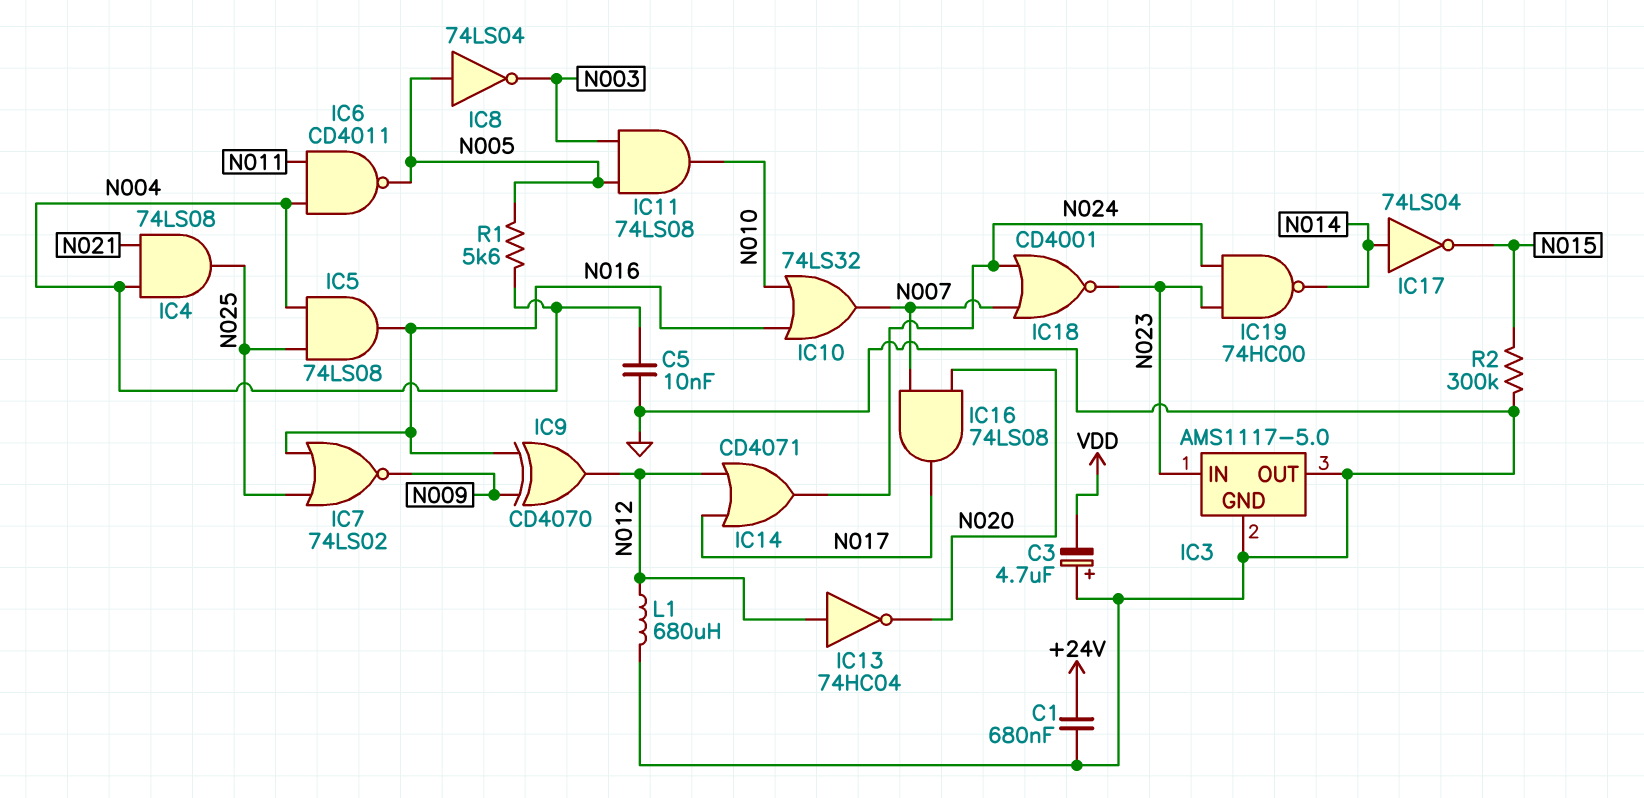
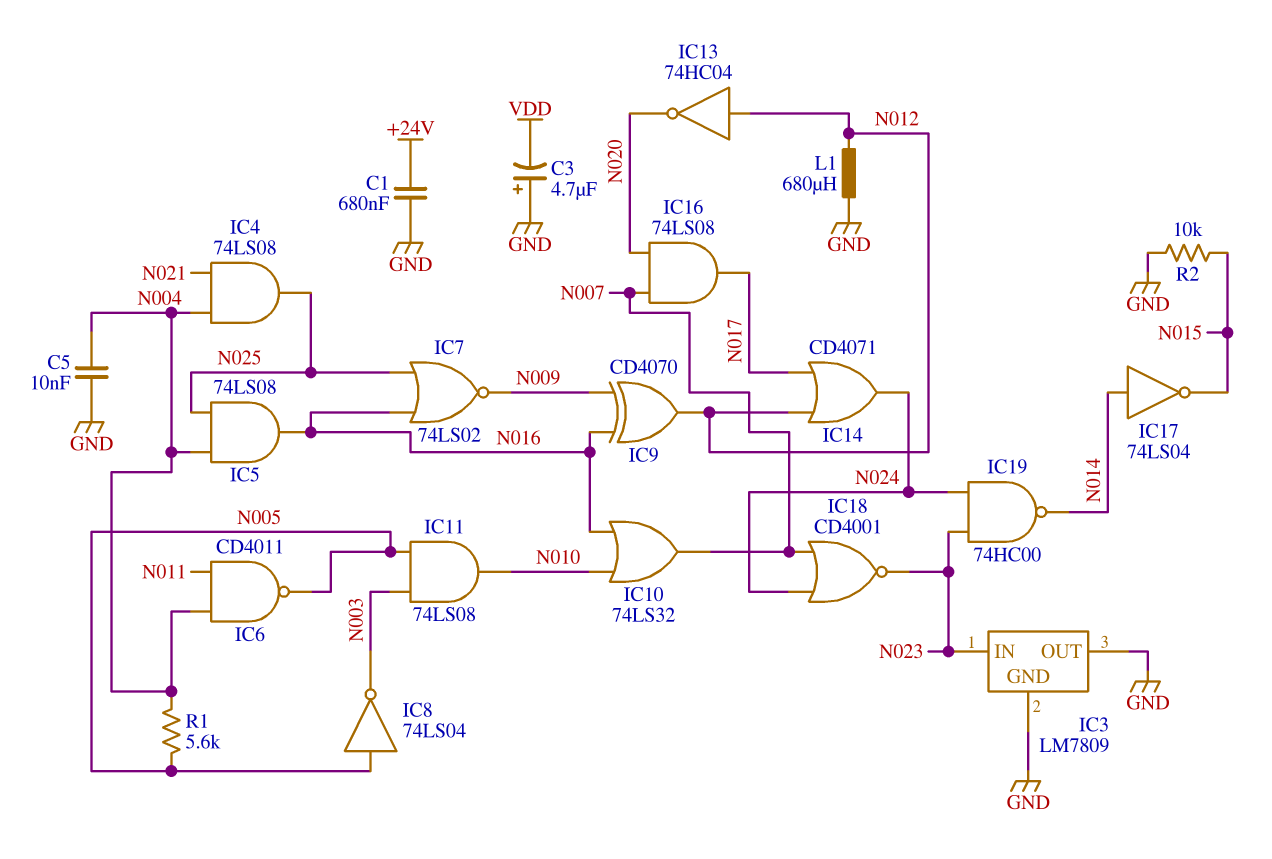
IC3: AMS1117-5.0 -> LM7809
R2: 300k (GND, N015) -> 10k (GND, N015)

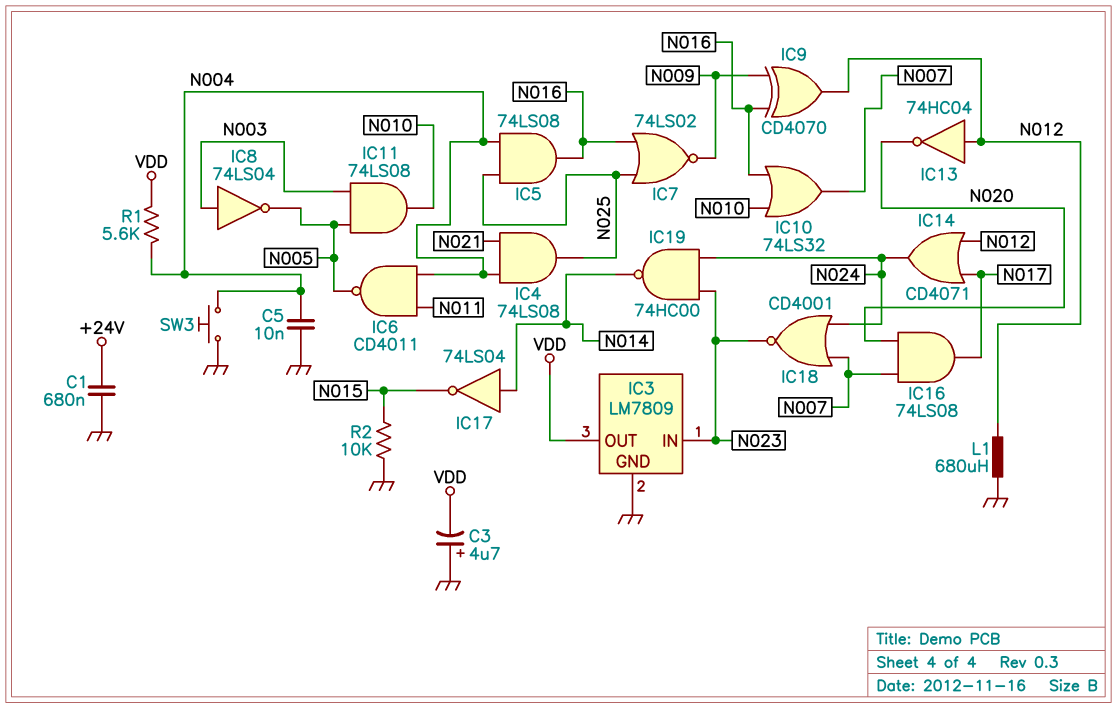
IC3 pin OUT: GND -> VDD
IC8: NOT 74LS04 (in N005, out N003) -> NOT 74LS04 (in N003, out N005)
R1: 5.6k (N004, N005) -> 5.6k (N004, VDD)
SW3: none -> button (GND, N004)

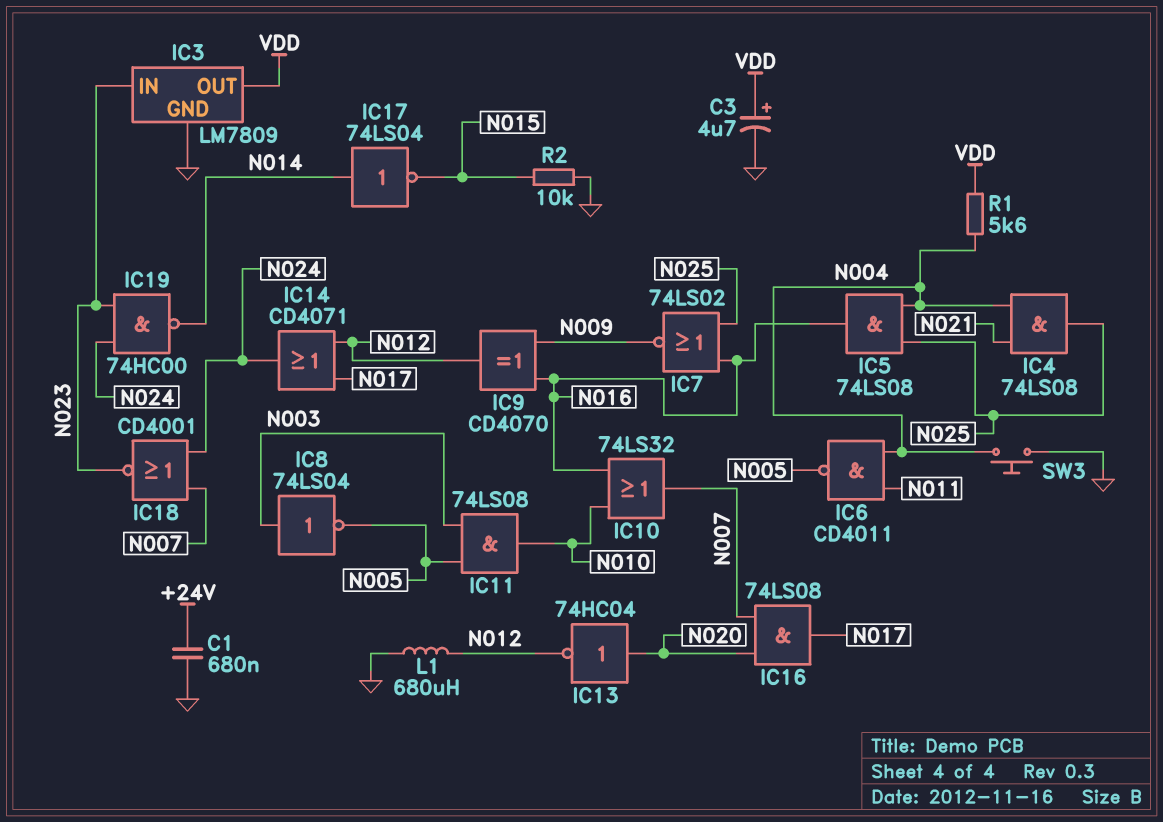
C3: 4.7uF (plus GND, minus VDD) -> 4.7uF (plus VDD, minus GND)
C5: 10nF (GND, N004) -> none
IC13: NOT 74HC04 (in N012, out N020) -> NOT 74HC04 (in N020, out N012)

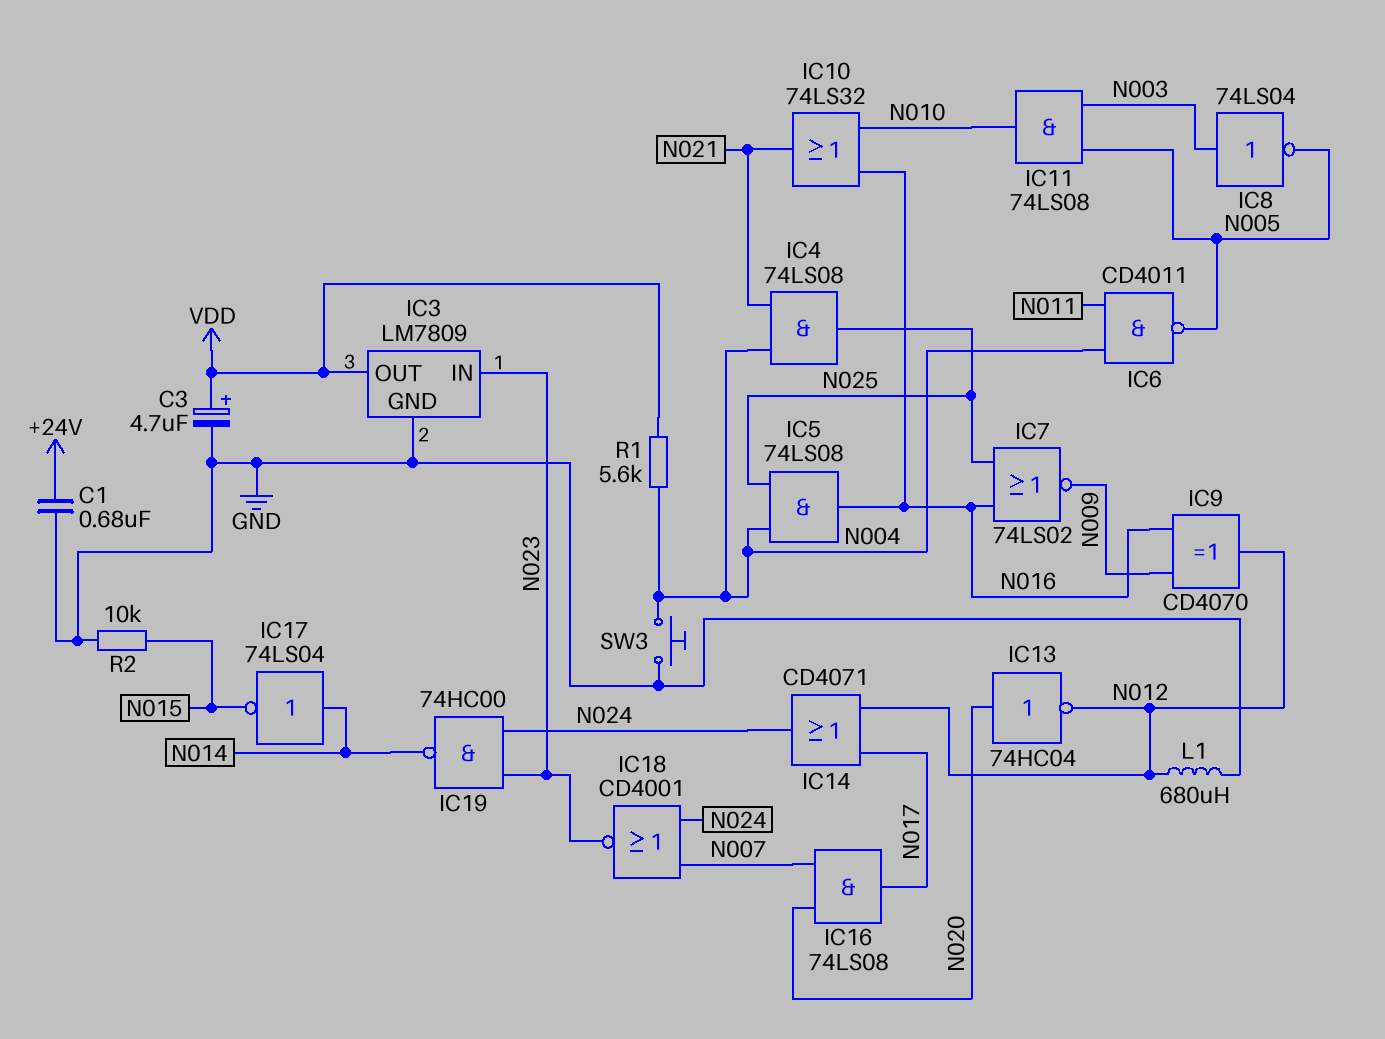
IC10: OR 74LS32 (in N010, in N016, out N007) -> OR 74LS32 (in N010, in N016, out N021)

